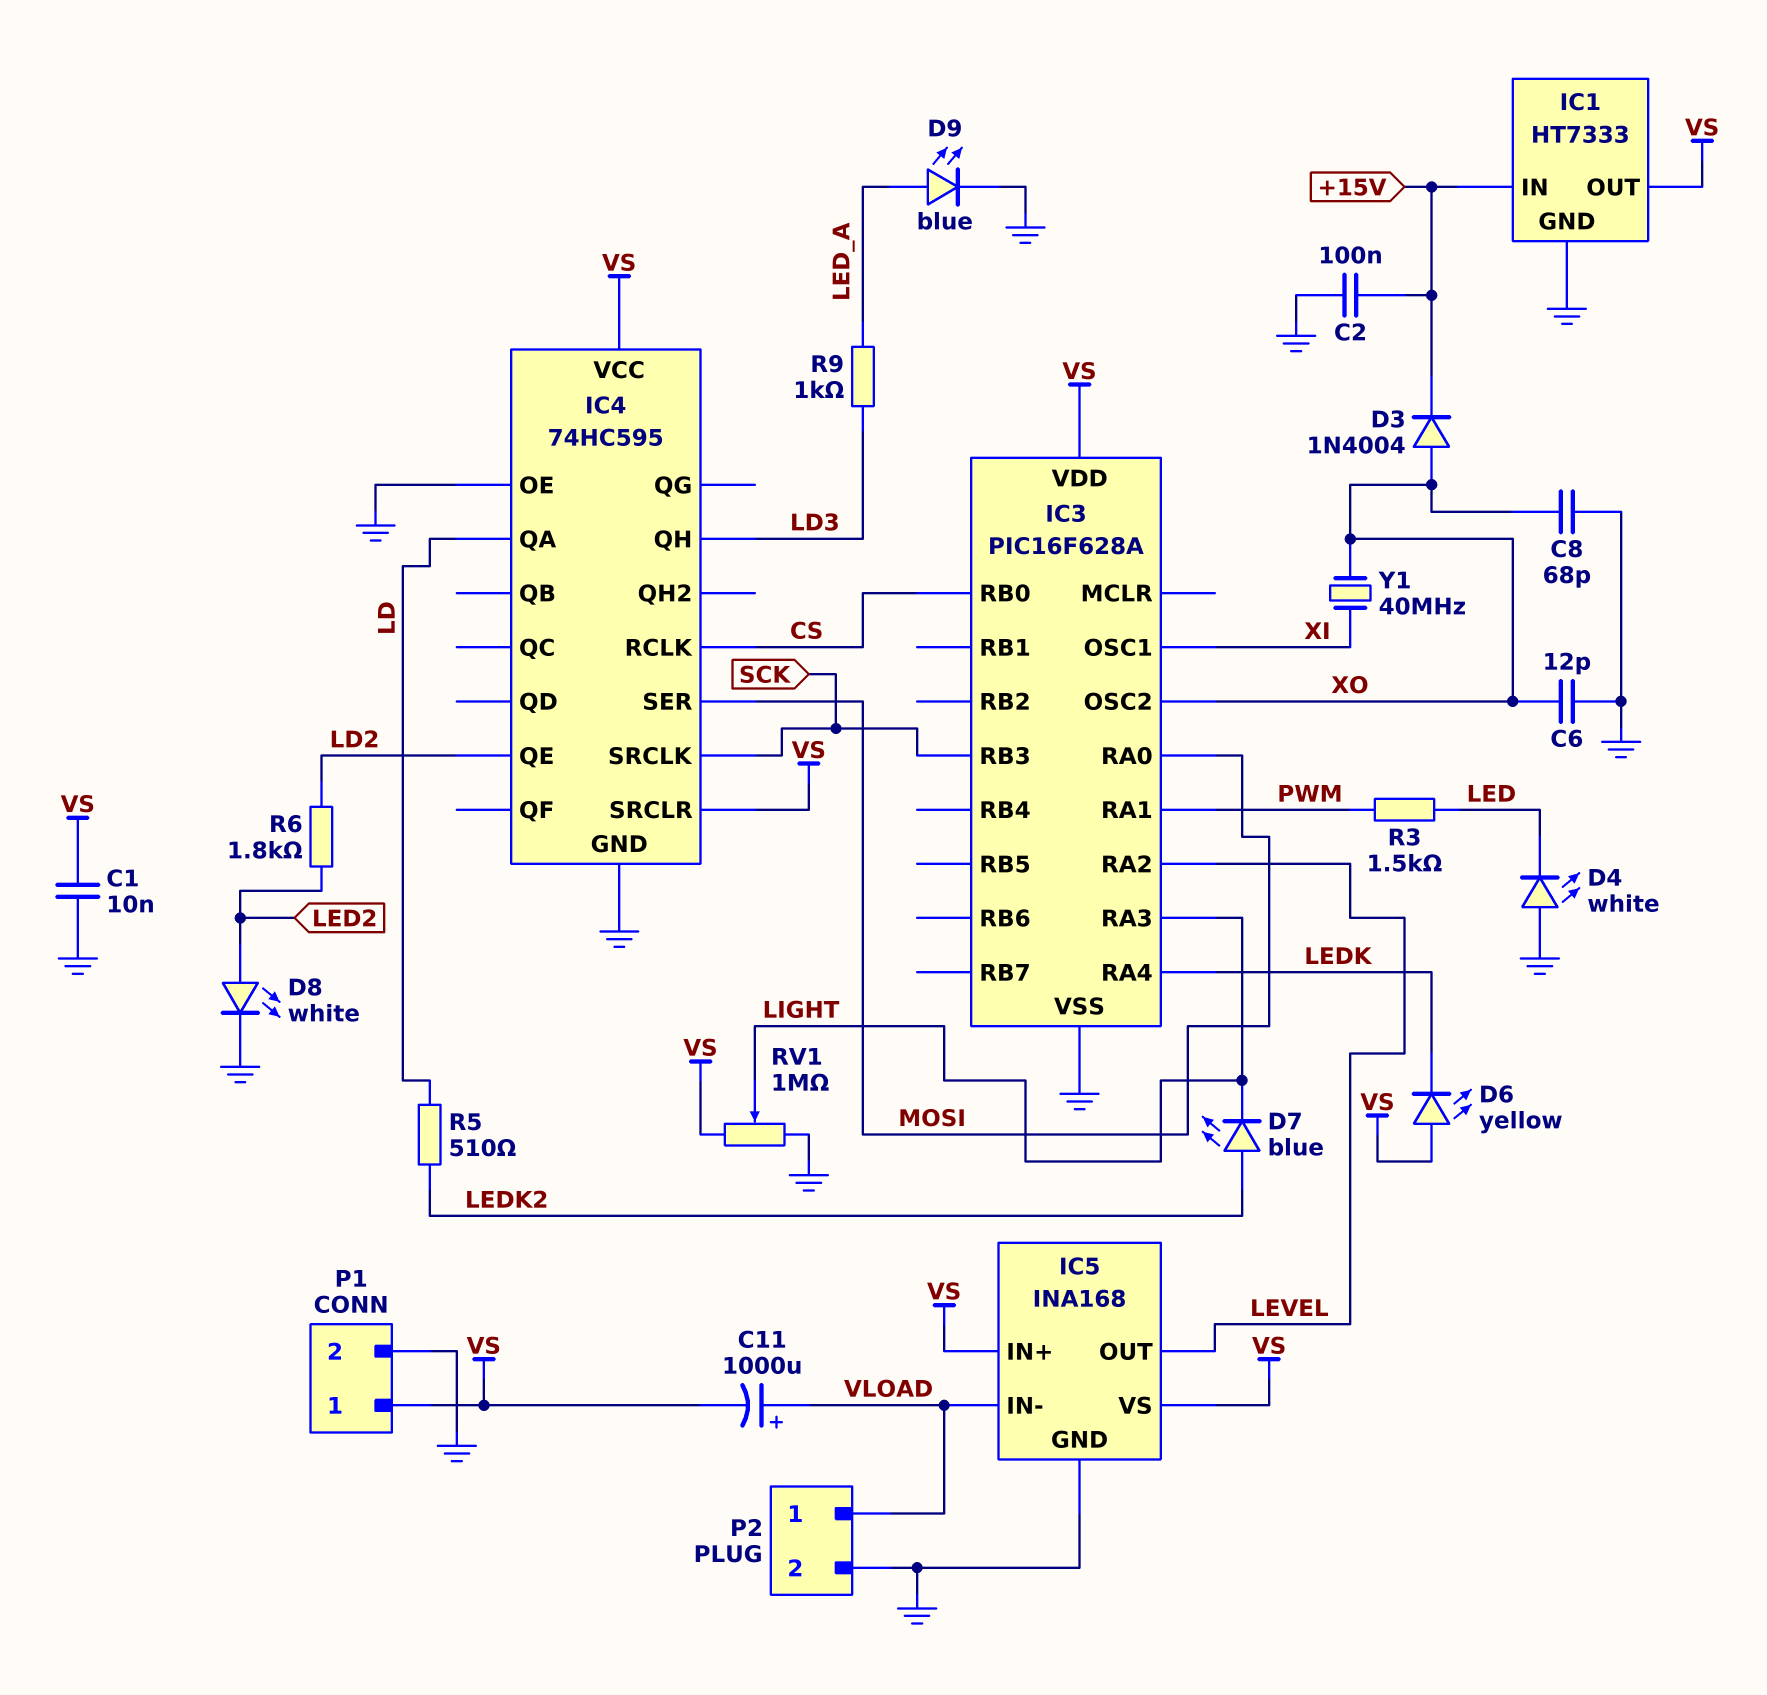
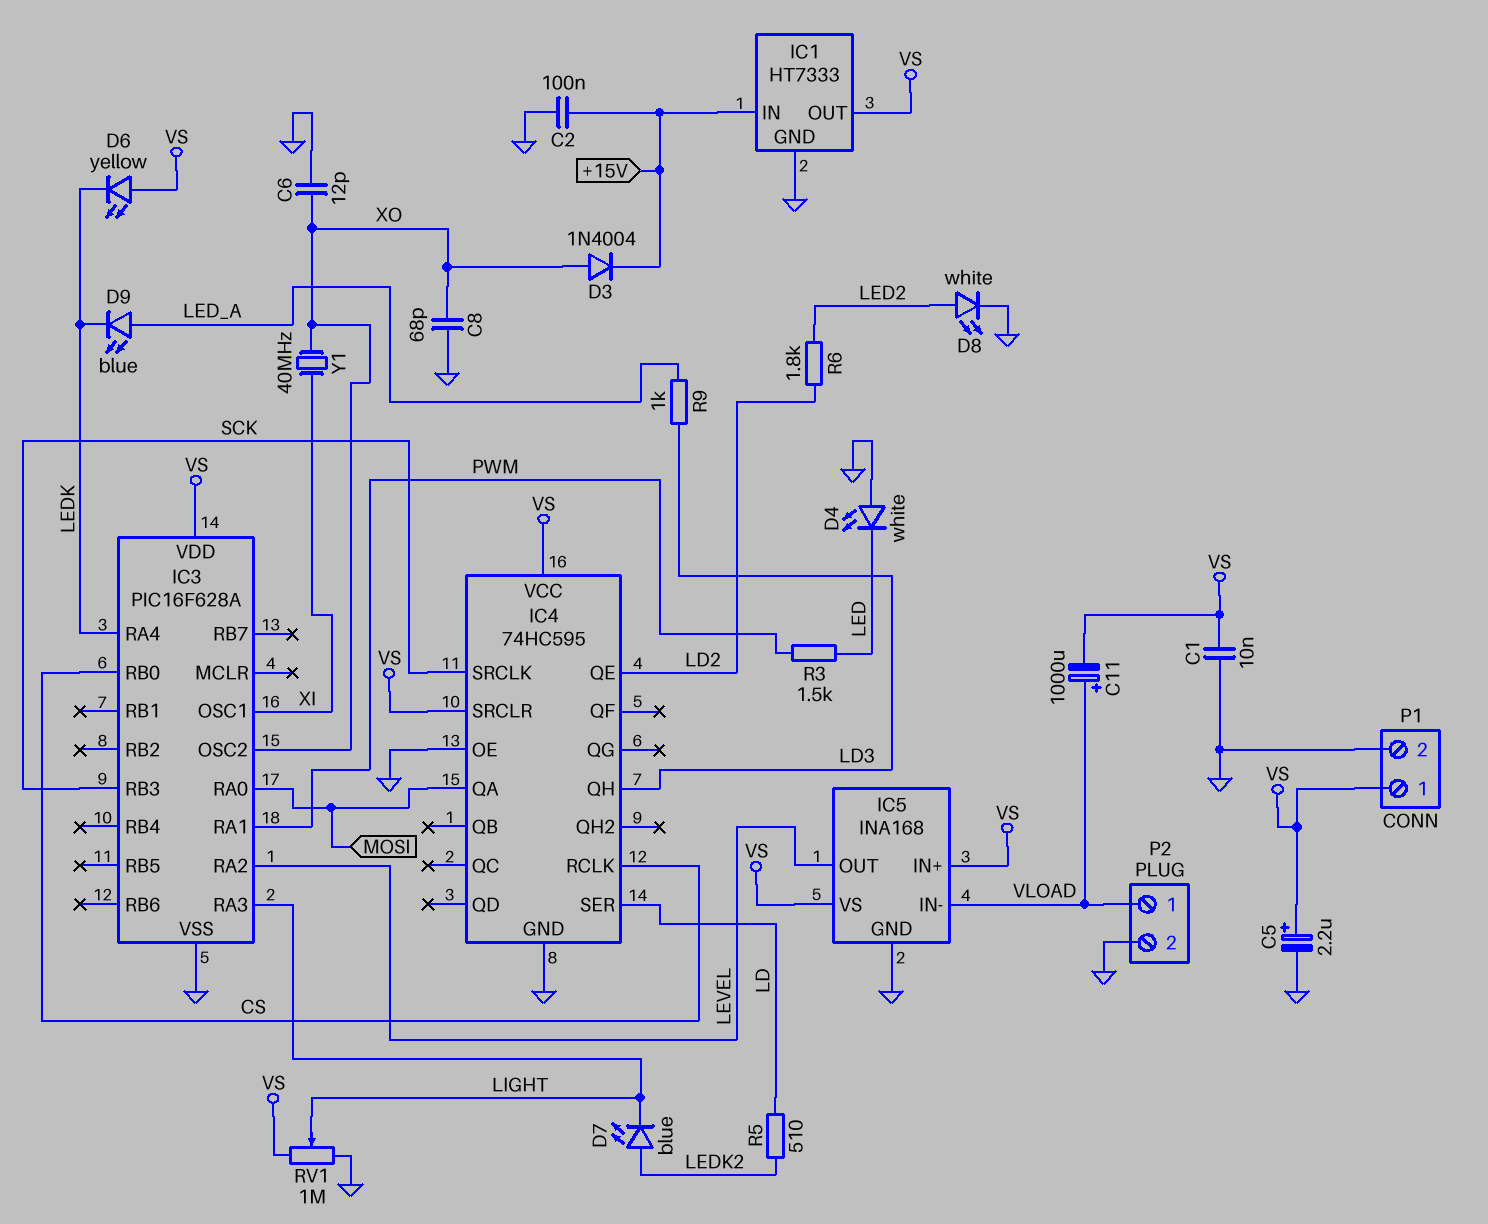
C5: none -> 2.2uF (plus VS, minus GND)
D9: LED blue (A LED_A, K GND) -> LED blue (A LED_A, K LEDK)
IC4 pin QA: LD -> MOSI
IC4 pin SER: MOSI -> LD

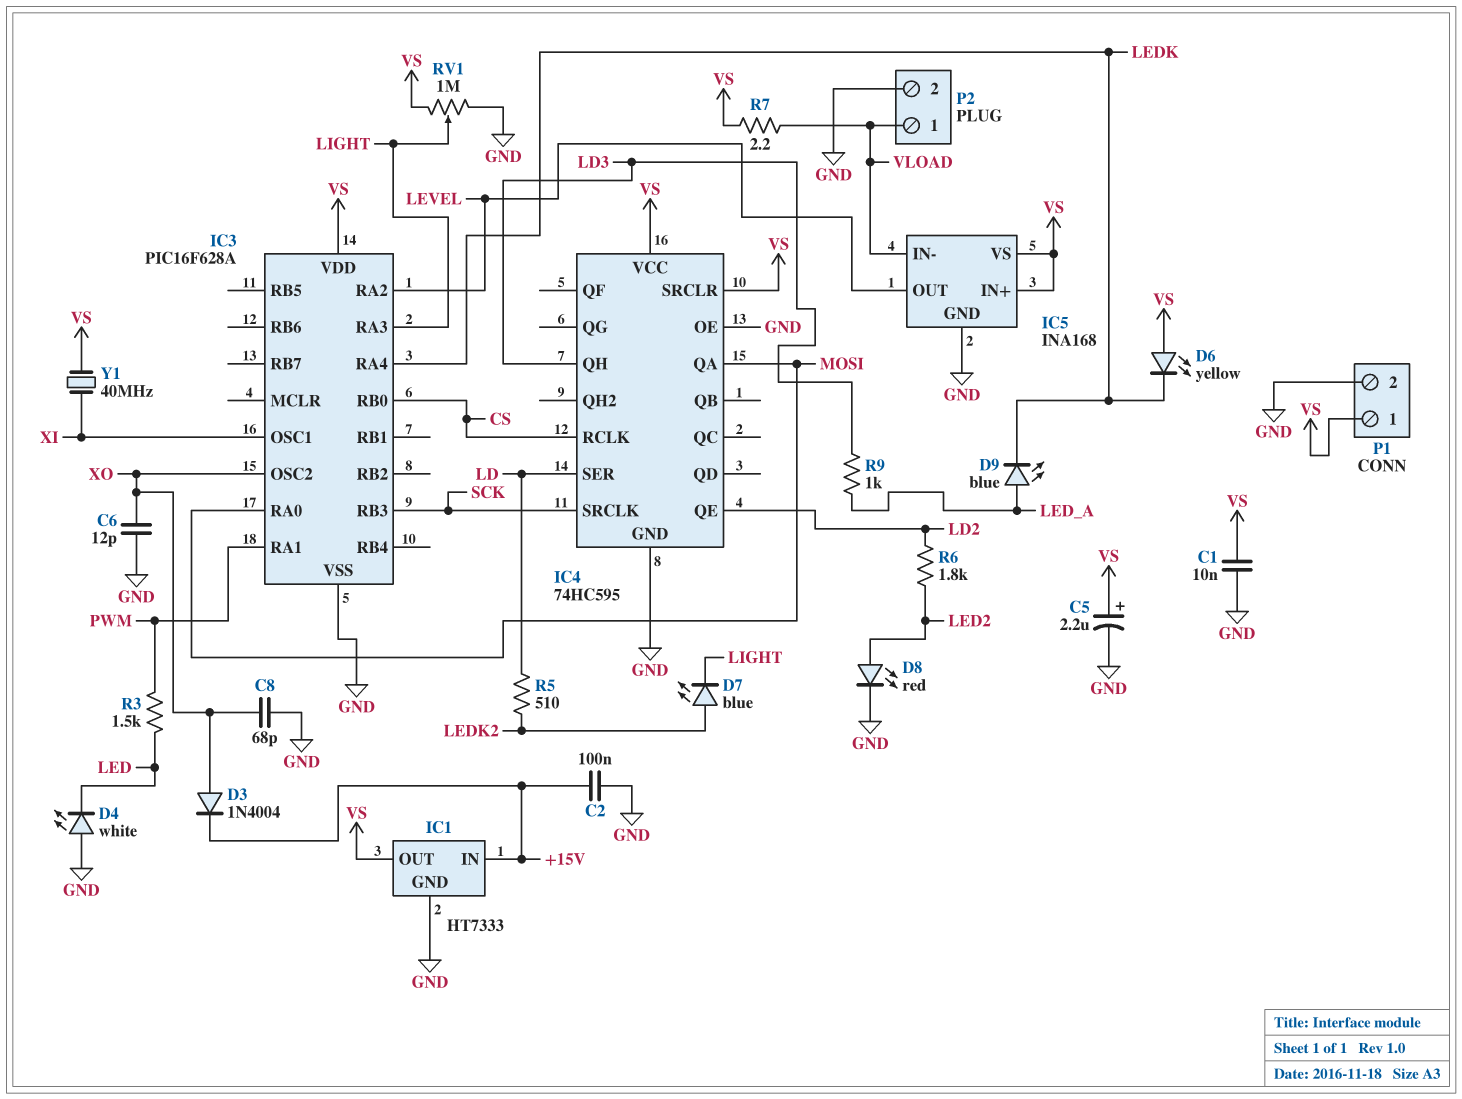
C11: 1000uF (plus VLOAD, minus VS) -> none
D8: LED white (A LED2, K GND) -> LED red (A LED2, K GND)
R7: none -> 2.2 (VLOAD, VS)
Y1: 40MHz (XI, XO) -> 40MHz (VS, XI)

